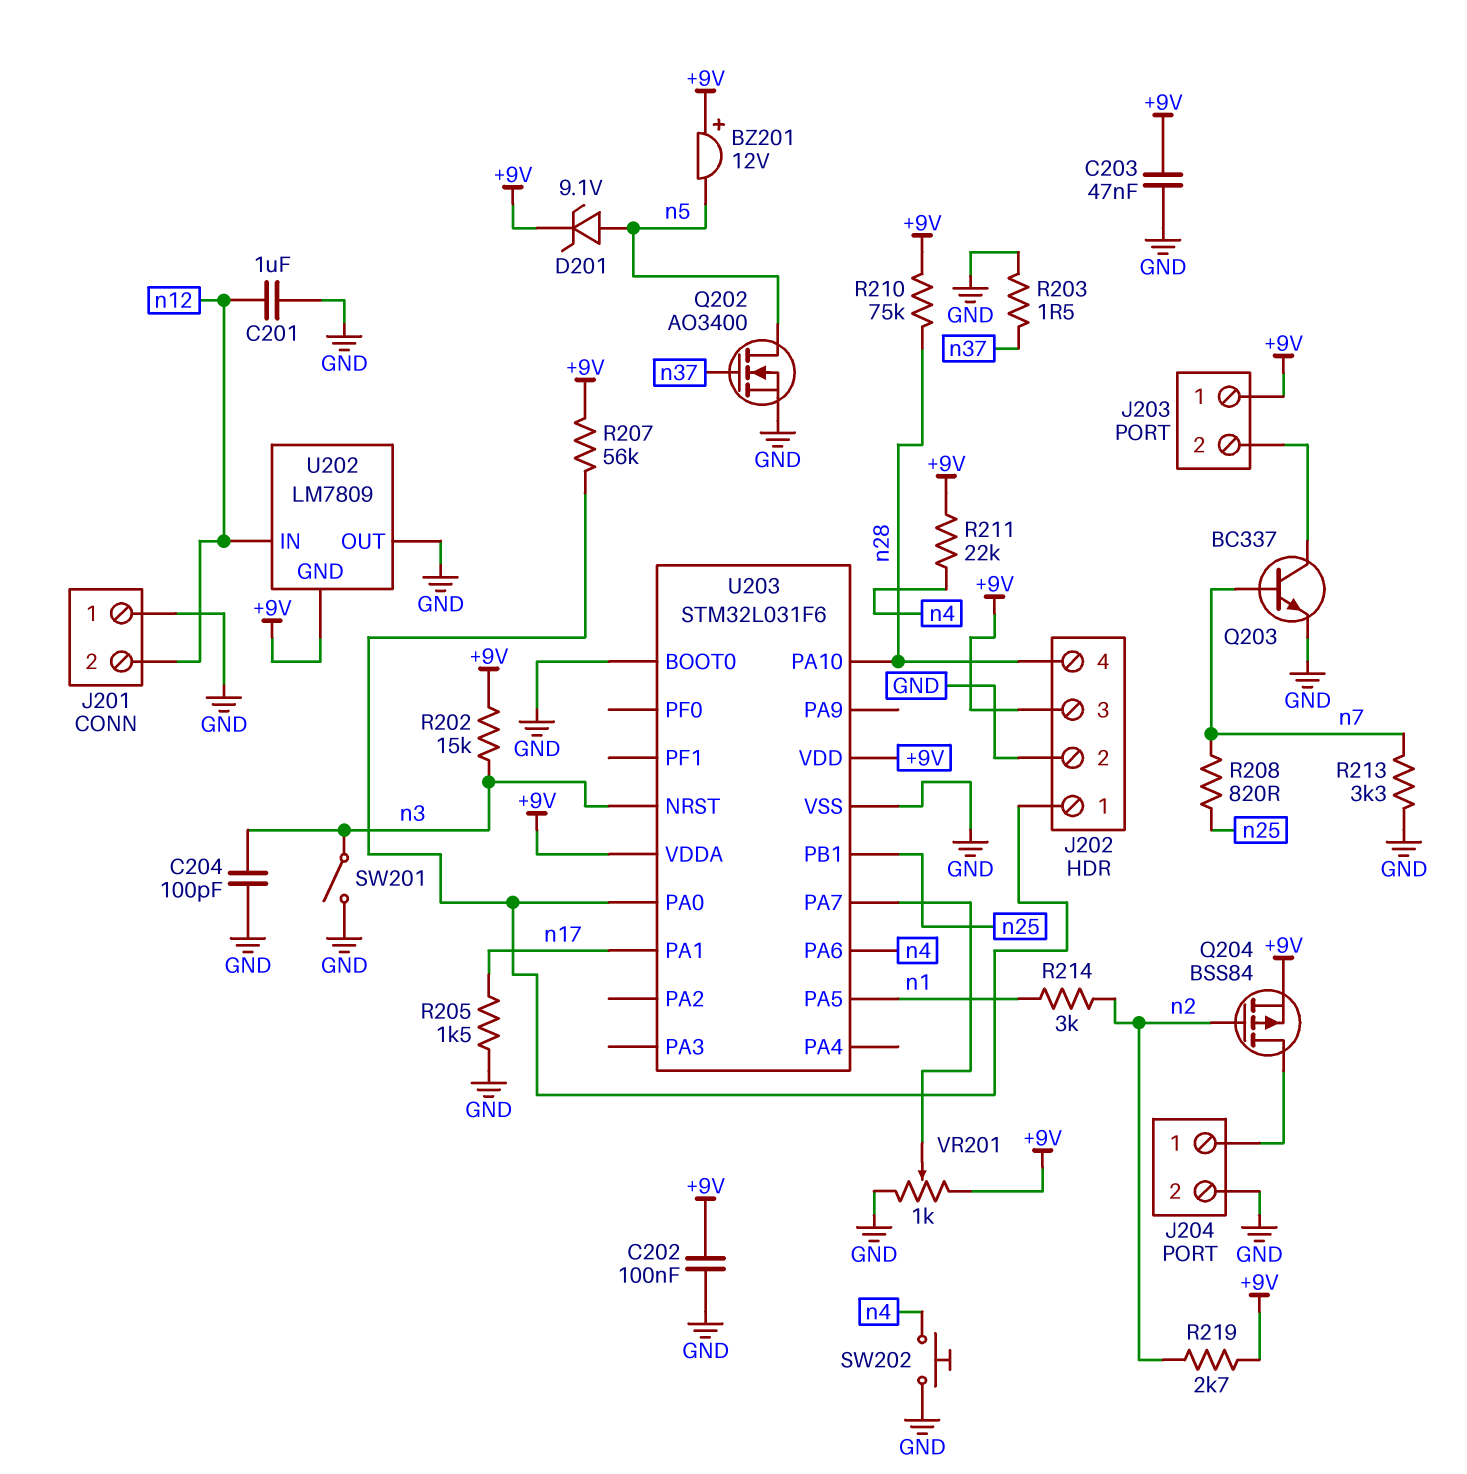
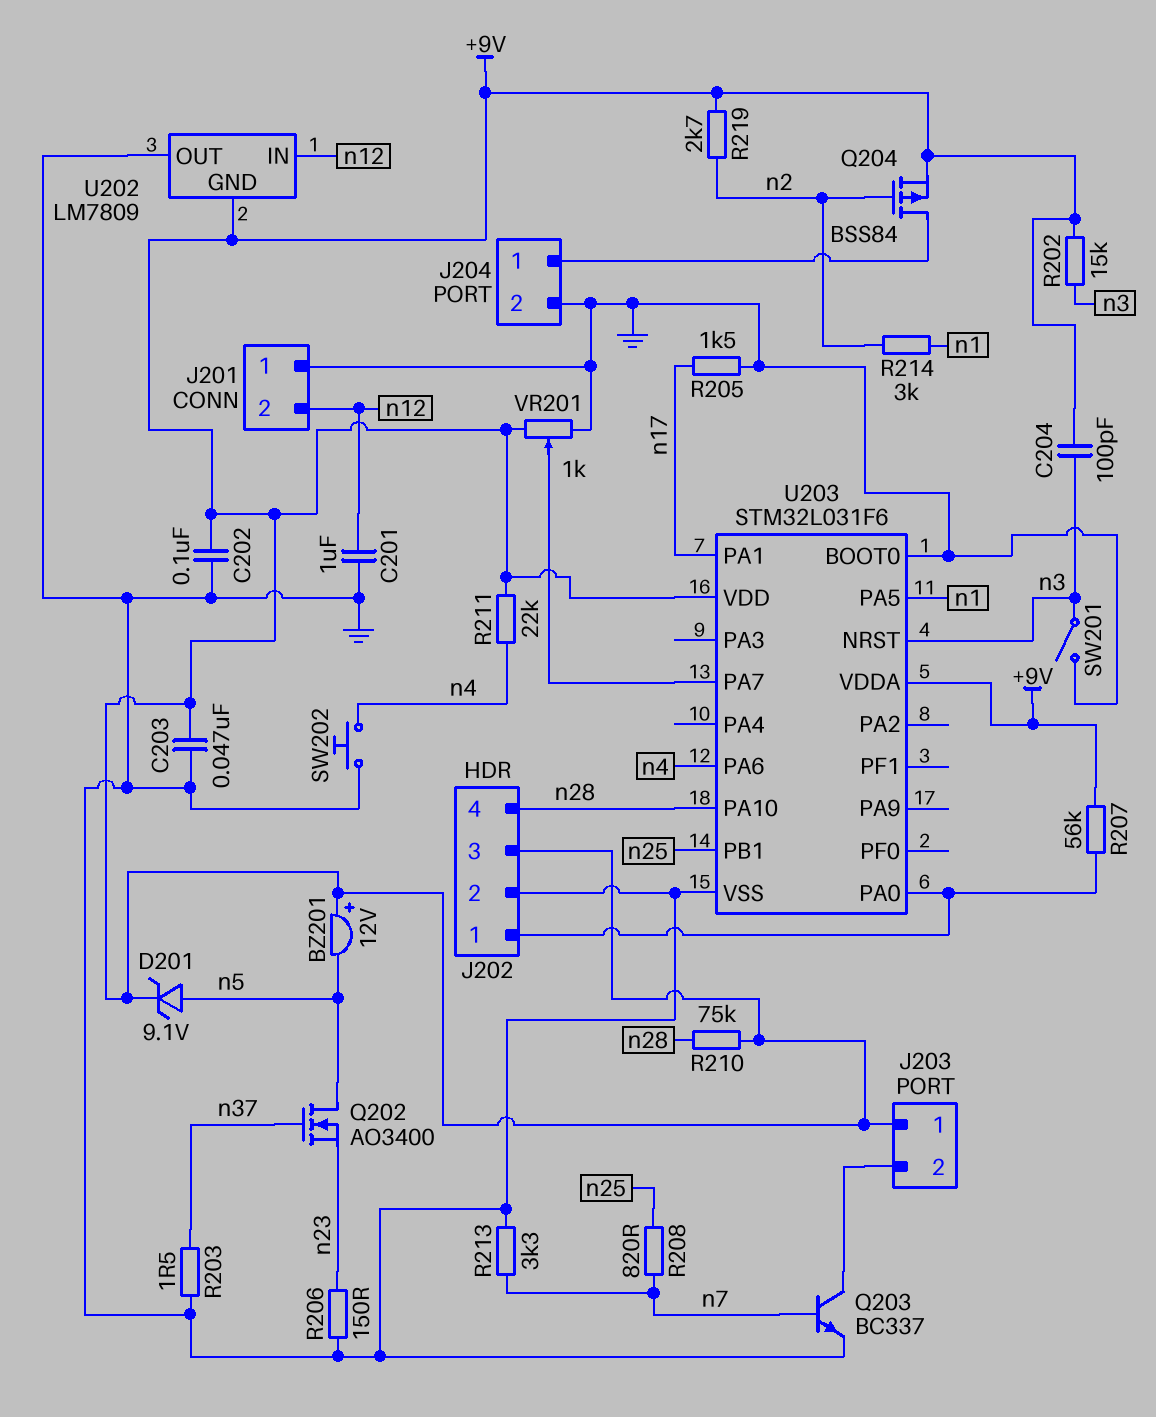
C204: 100pF (GND, n3) -> 100pF (+9V, n3)
Q202: NMOS AO3400 (G n37, D n5, S GND) -> NMOS AO3400 (G n37, D n5, S n23)
R206: none -> 150 (GND, n23)

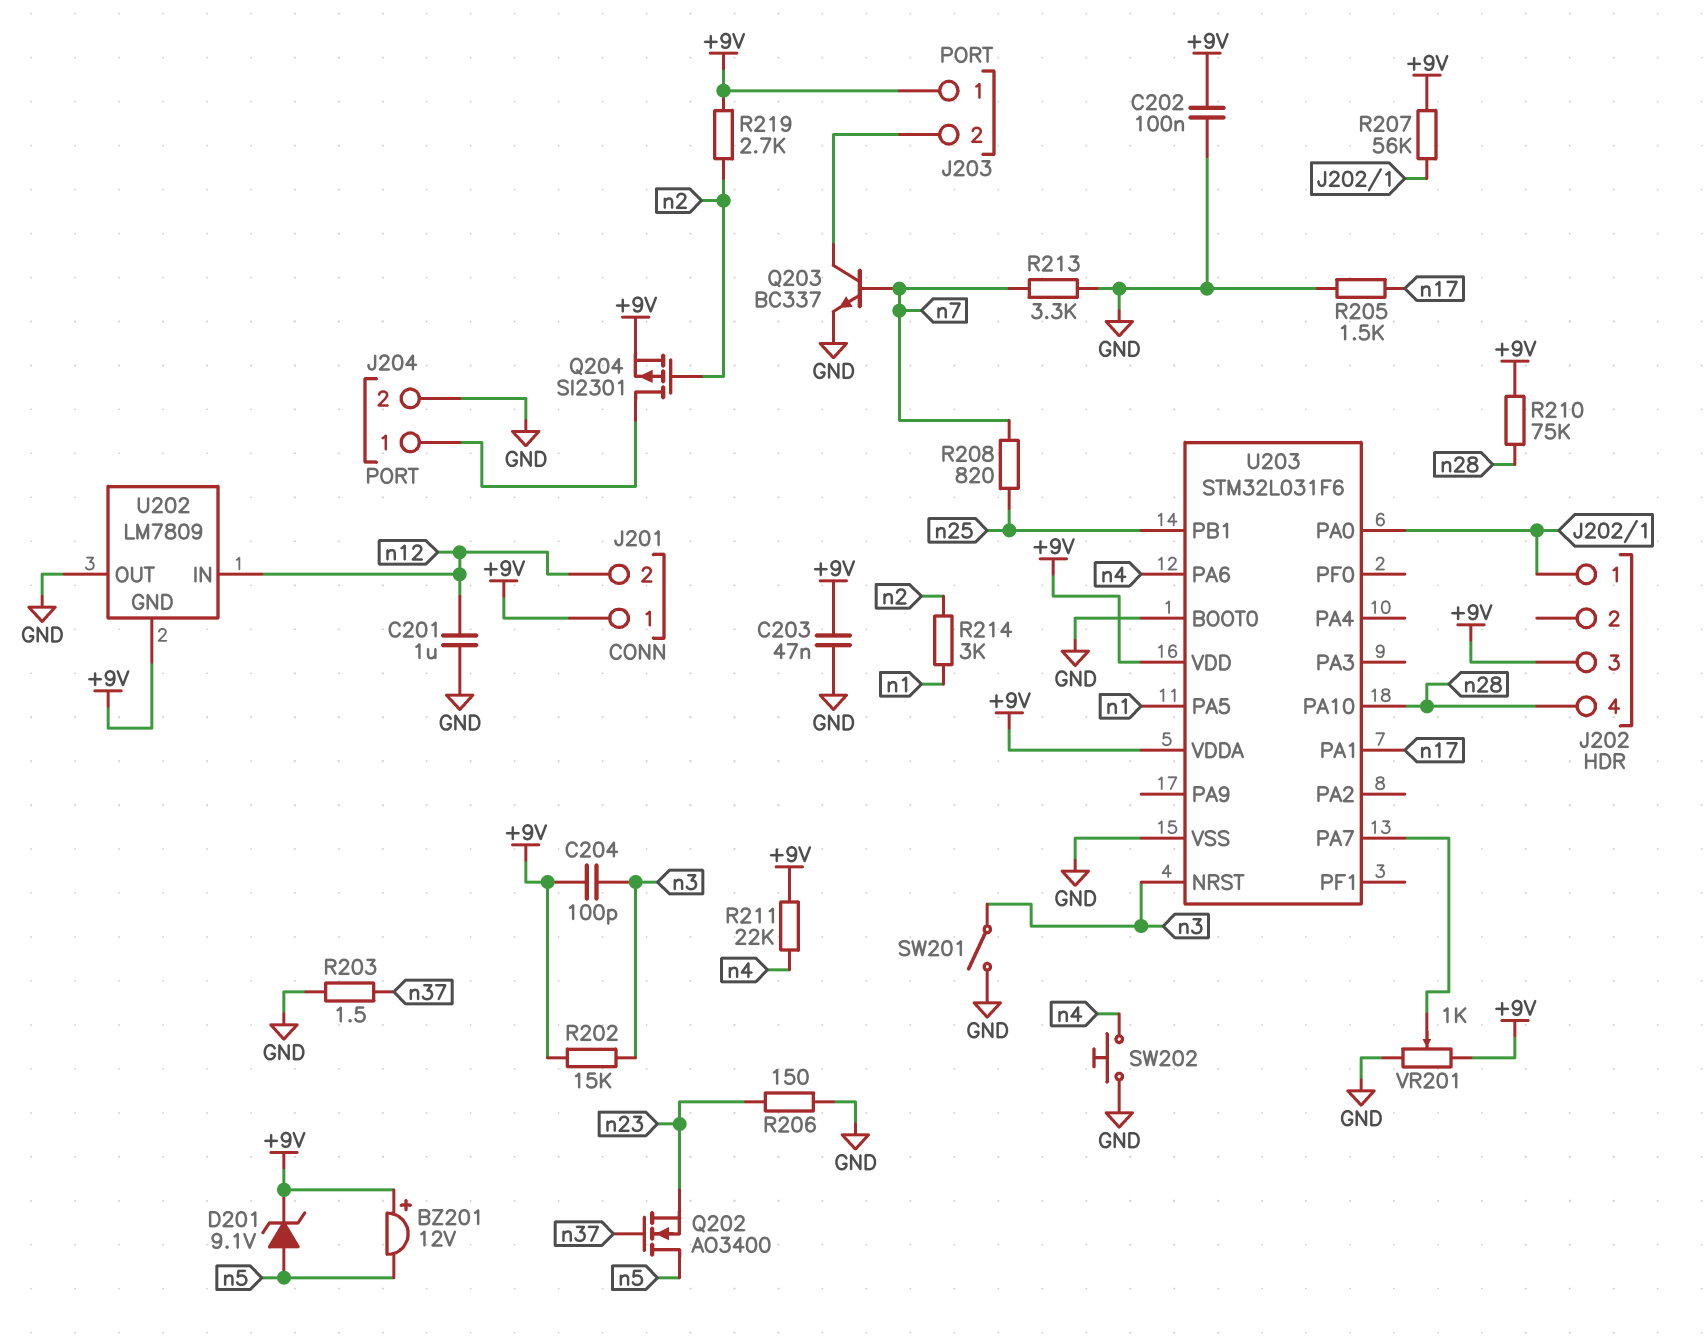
J201 pin 1: GND -> +9V
J202 pin 2: GND -> none
Q204: PMOS BSS84 (G n2, D J204/1, S +9V) -> PMOS SI2301 (G n2, D J204/1, S +9V)

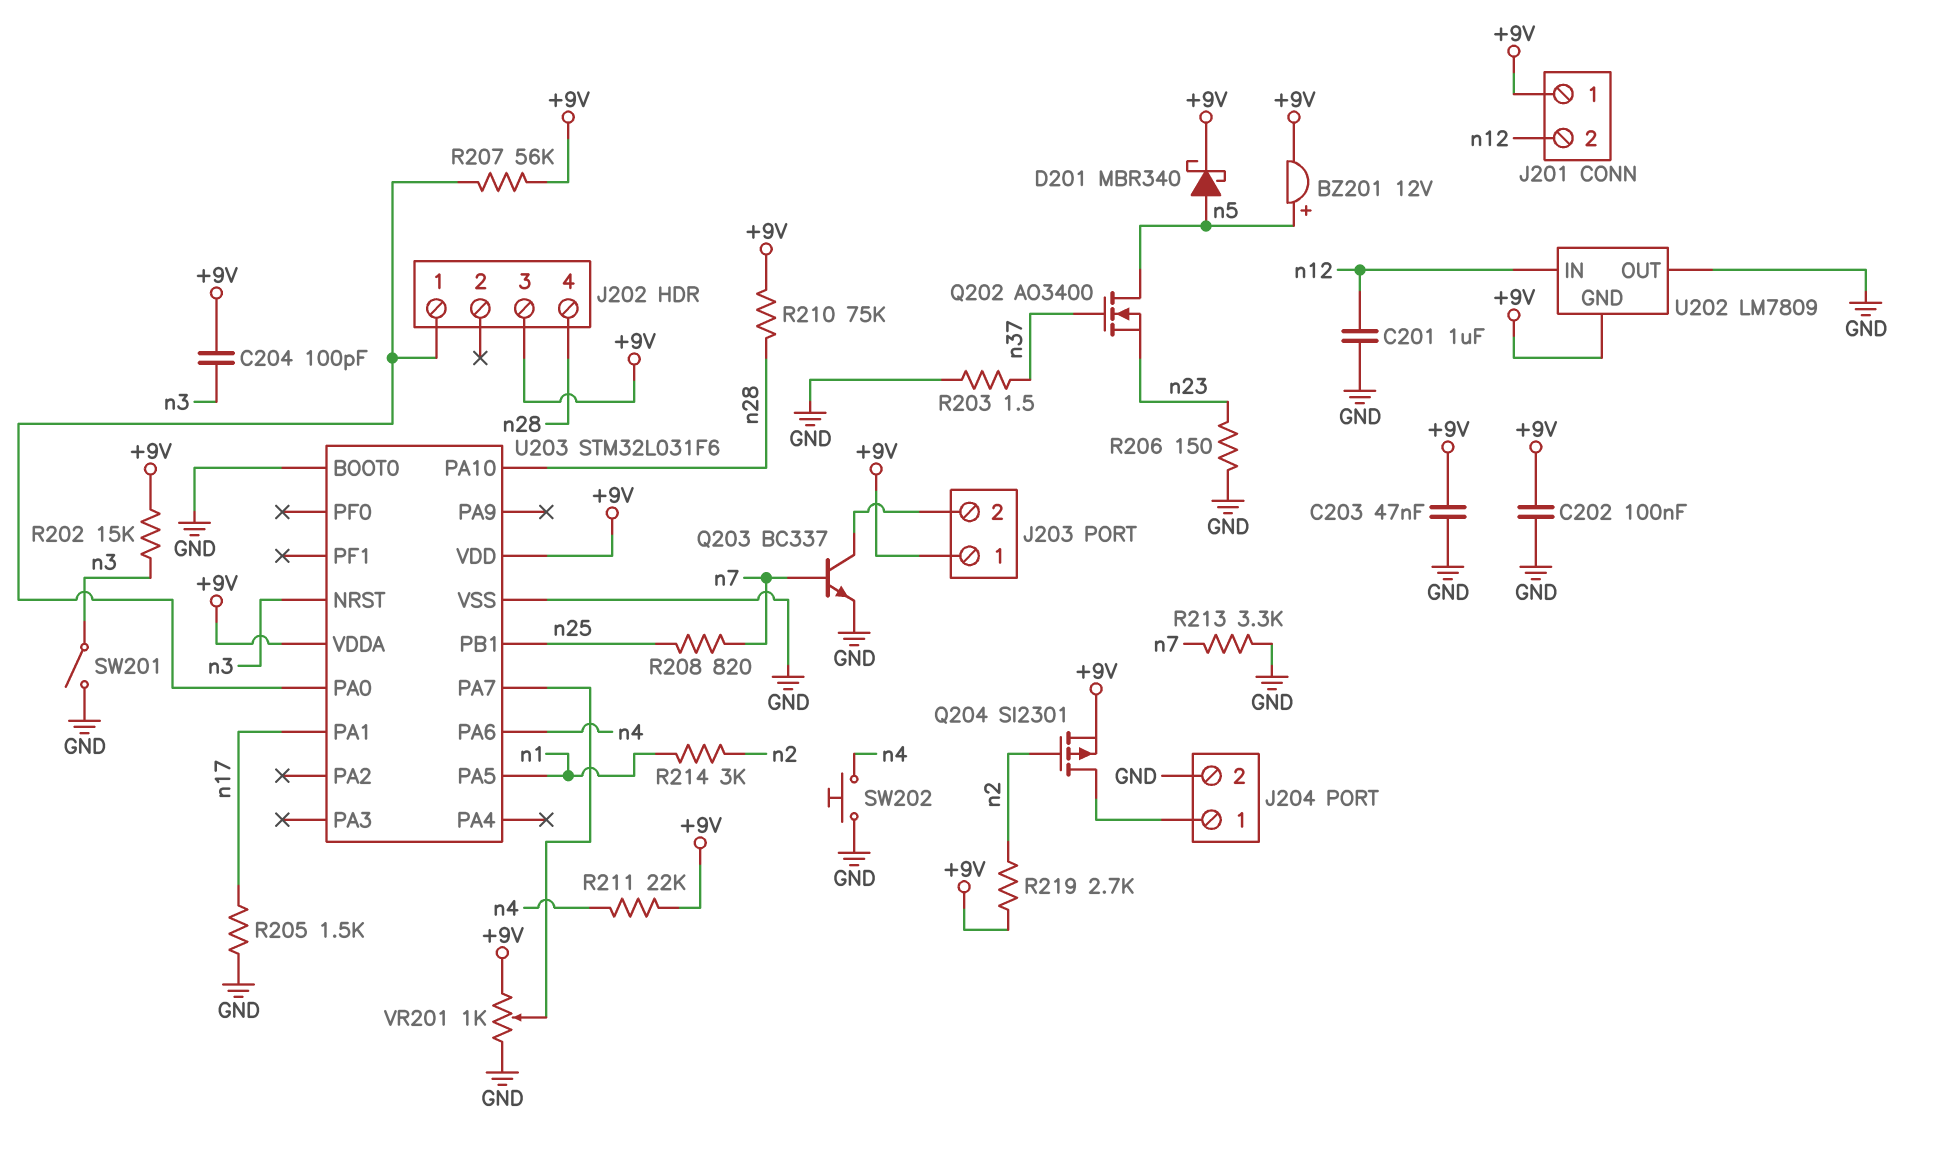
BZ201: buzzer 12V (plus +9V, minus n5) -> buzzer 12V (plus n5, minus +9V)
D201: zener 9.1V (A n5, K +9V) -> schottky MBR340 (A n5, K +9V)

